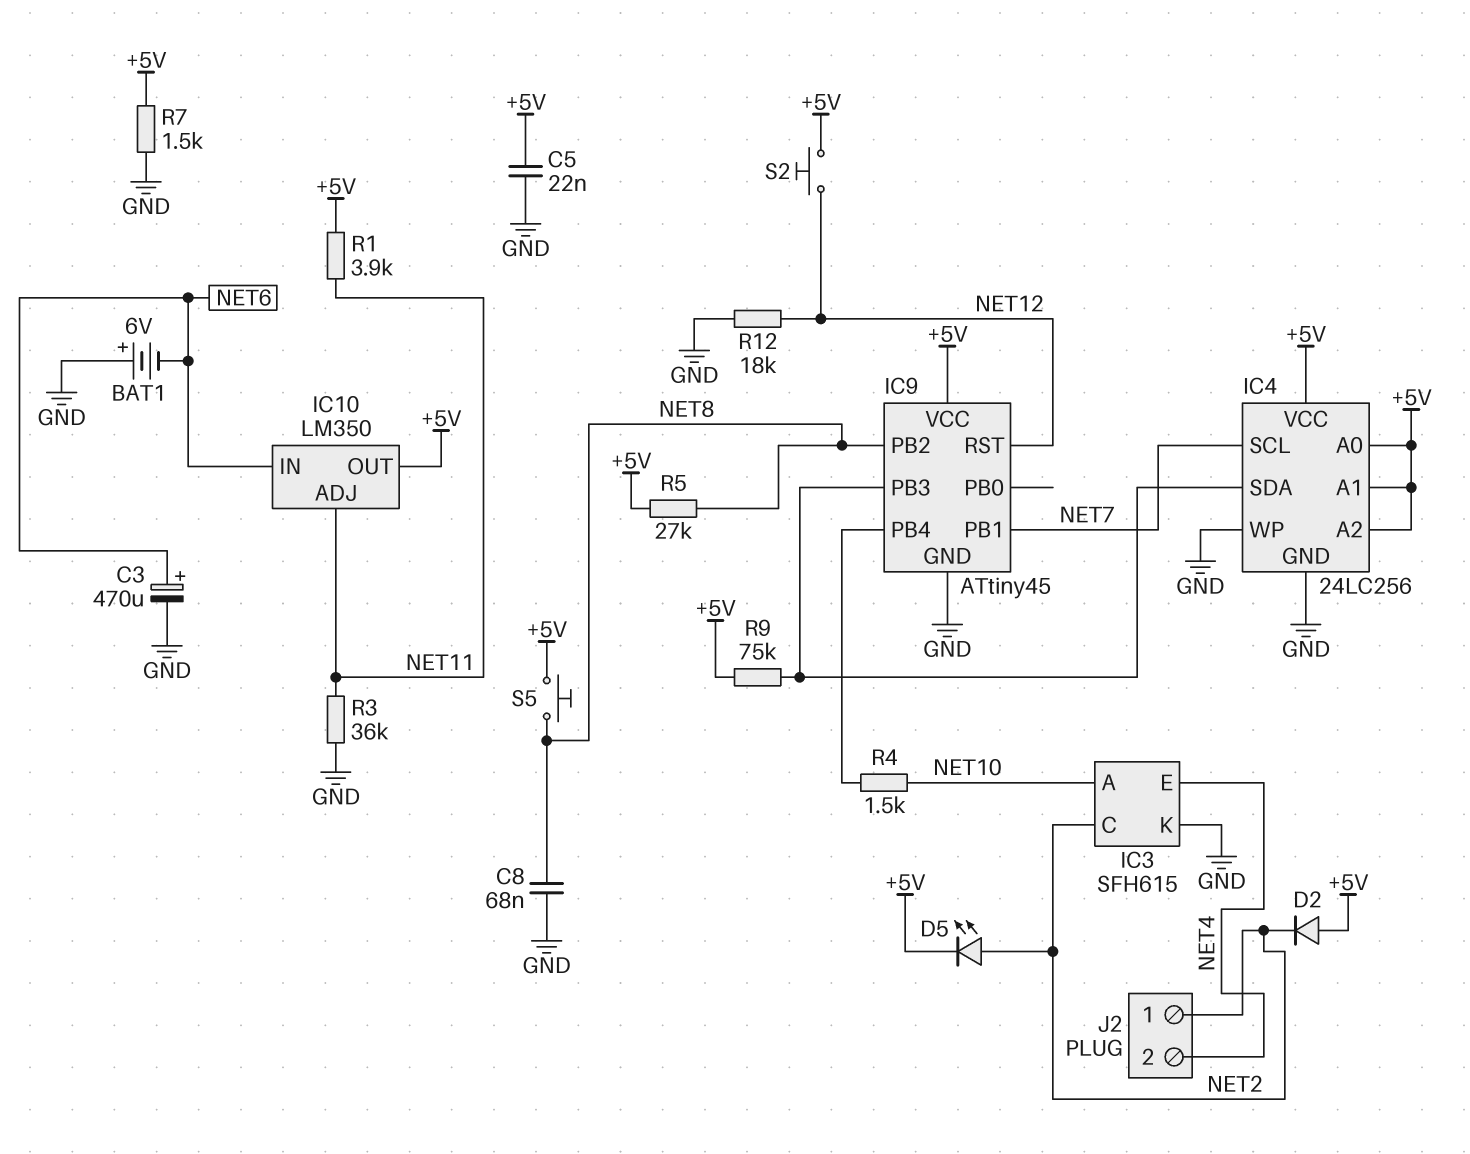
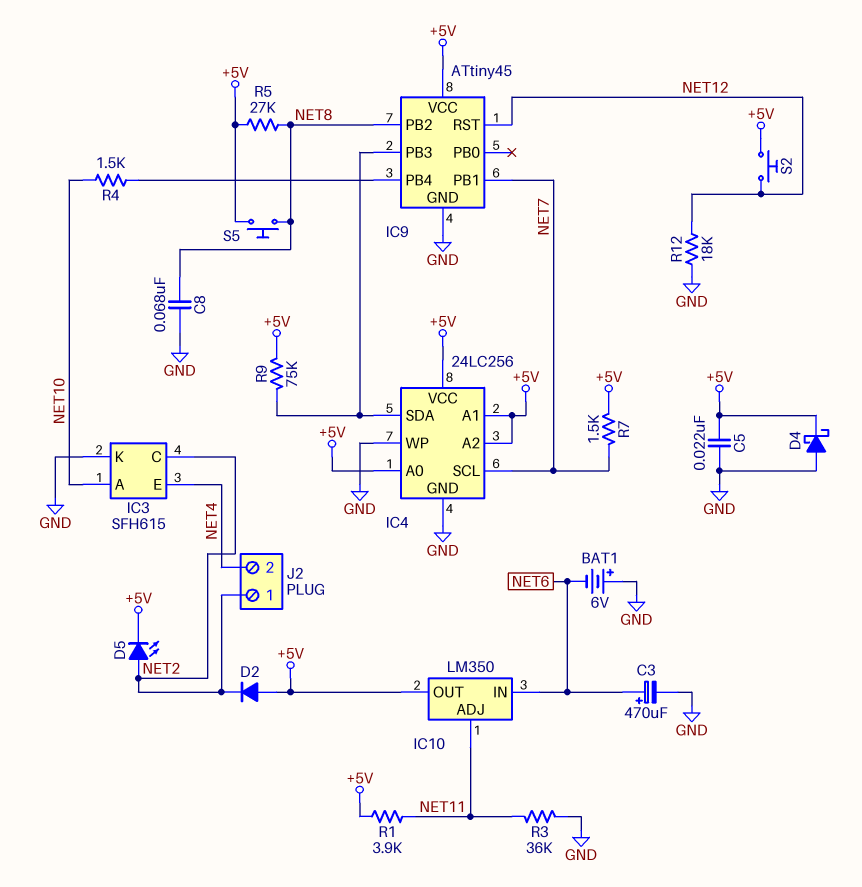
D4: none -> schottky (A GND, K +5V)
R7: 1.5k (+5V, GND) -> 1.5k (+5V, NET7)

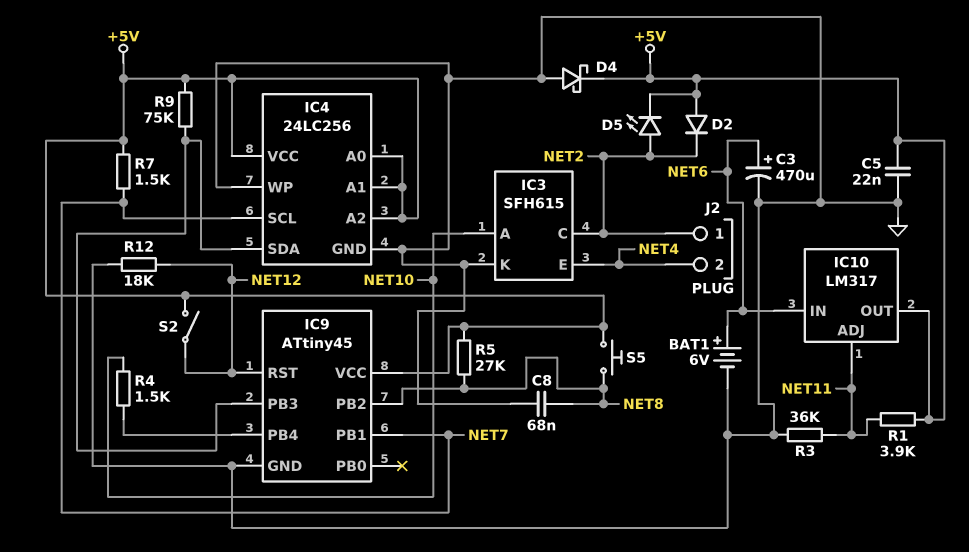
BAT1: 6V (plus GND, minus NET6) -> 6V (plus NET6, minus GND)
IC10: LM350 -> LM317
S2: button (+5V, NET12) -> switch (+5V, NET12)

